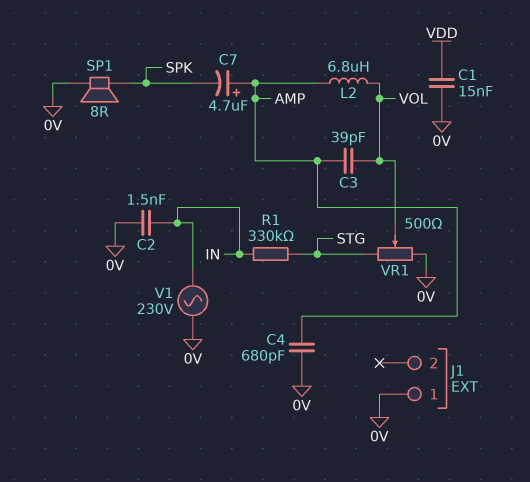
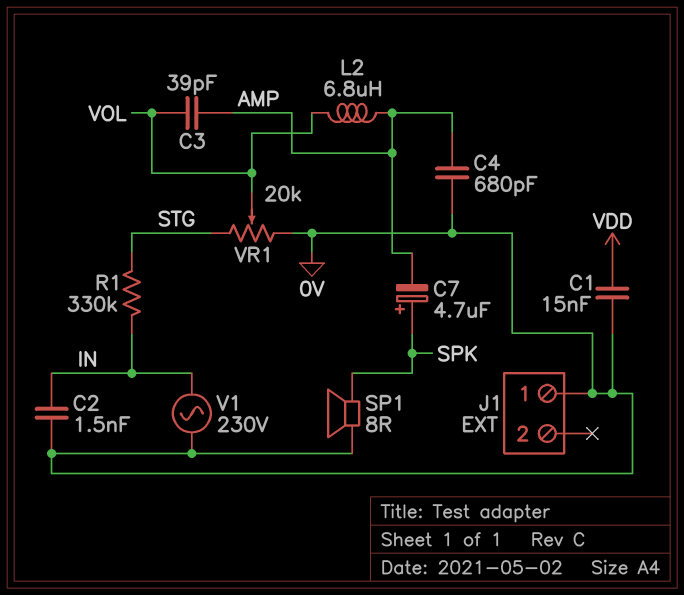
C7: 4.7uF (plus AMP, minus SPK) -> 4.7uF (plus SPK, minus AMP)
VR1: 500 (0V, STG, wiper VOL) -> 20k (0V, STG, wiper VOL)

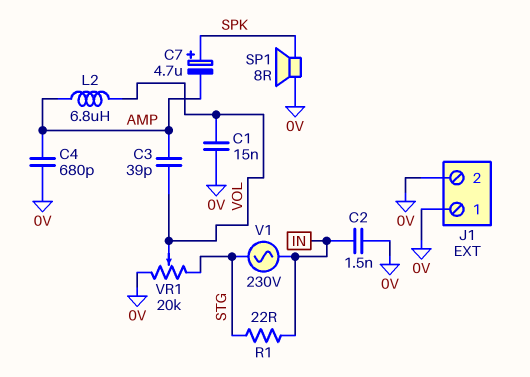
C1: 15nF (0V, VDD) -> 15nF (0V, VOL)
J1 pin 2: none -> 0V
R1: 330k (IN, STG) -> 22 (IN, STG)
V1: AC 230V (0V, IN) -> AC 230V (IN, STG)

